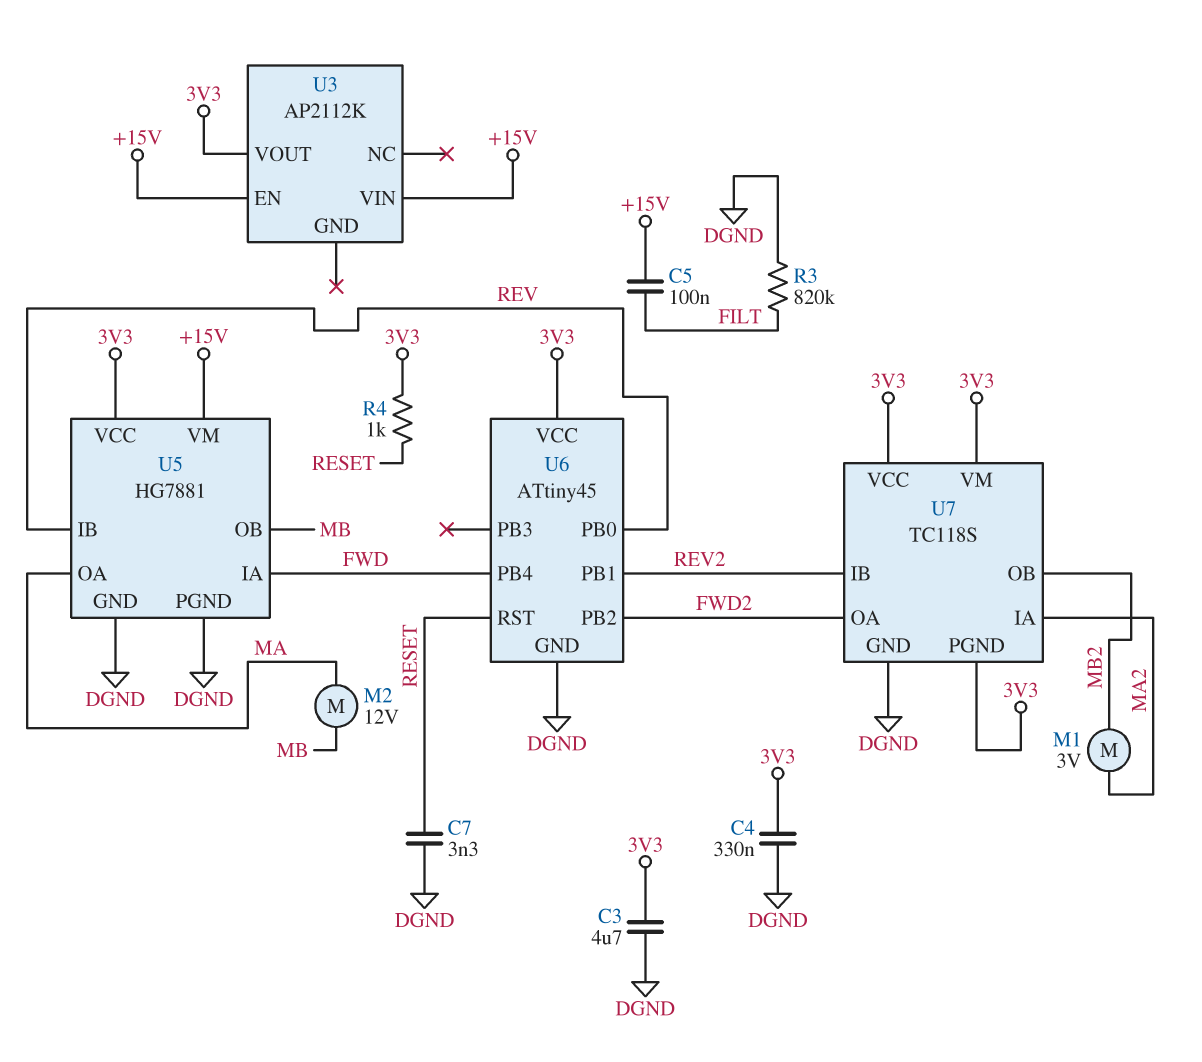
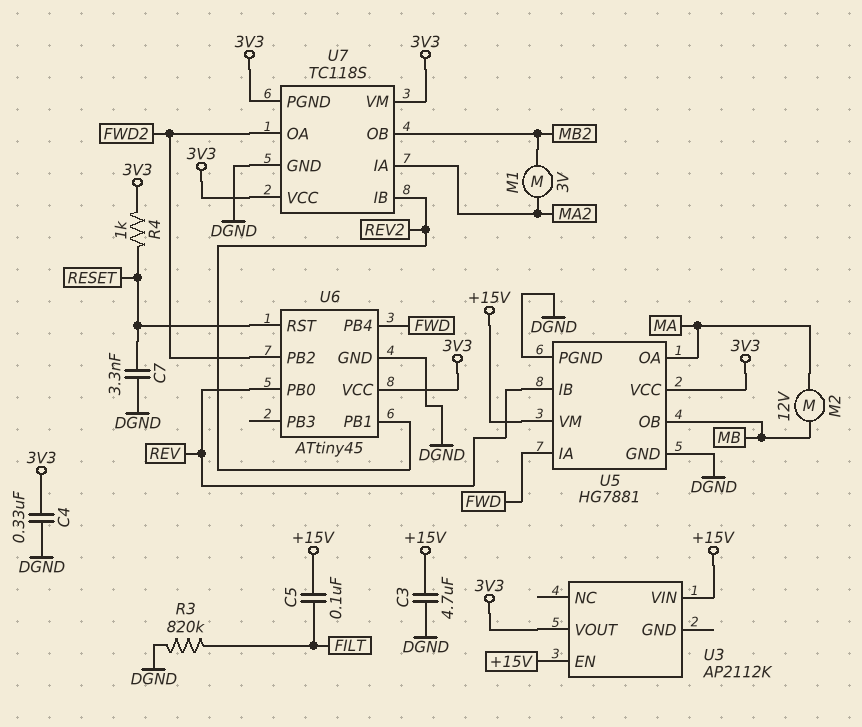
C3: 4.7uF (3V3, DGND) -> 4.7uF (+15V, DGND)

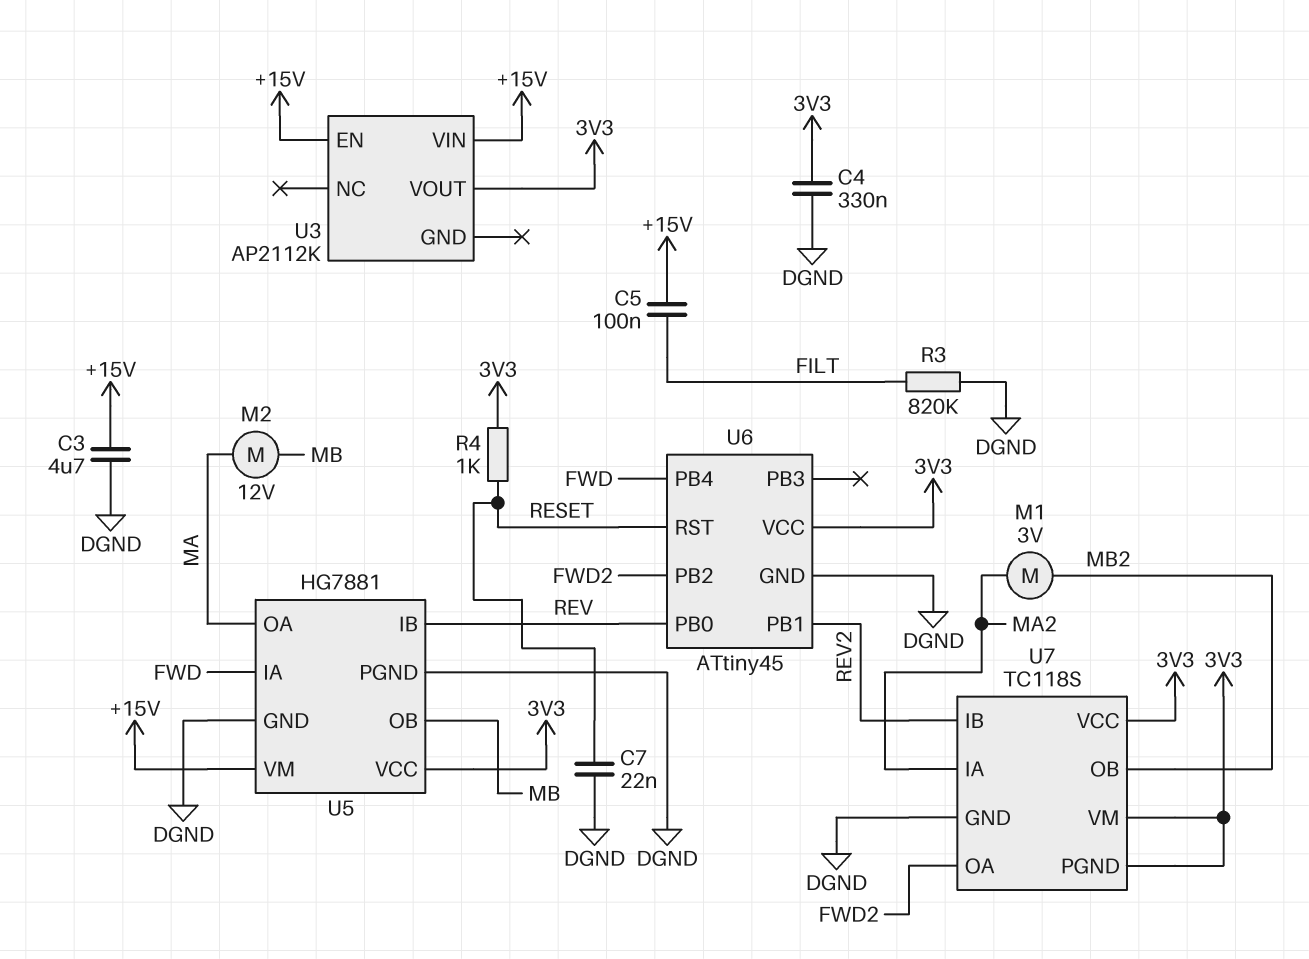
C7: 3.3nF (DGND, RESET) -> 22nF (DGND, RESET)

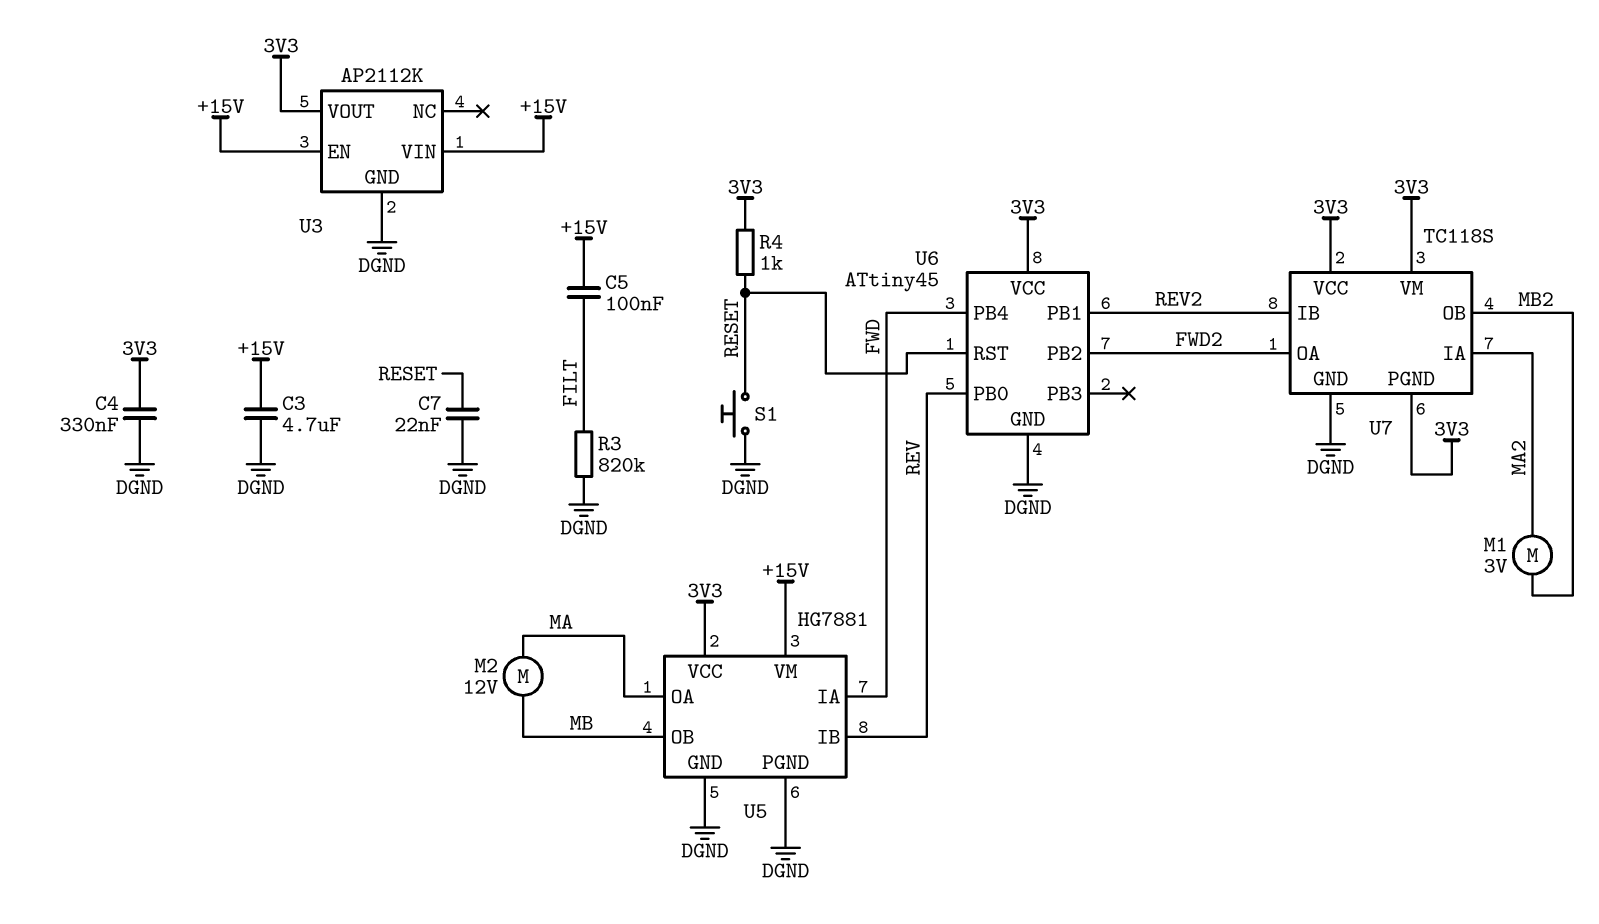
S1: none -> button (DGND, RESET)
U3 pin GND: none -> DGND

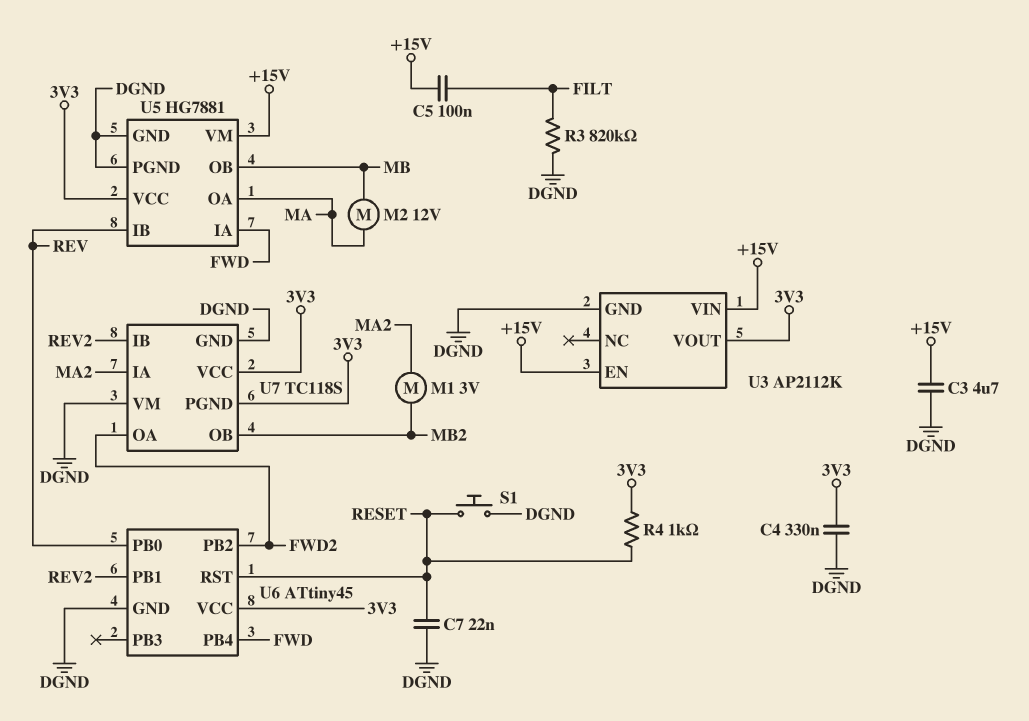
U7 pin VM: 3V3 -> DGND

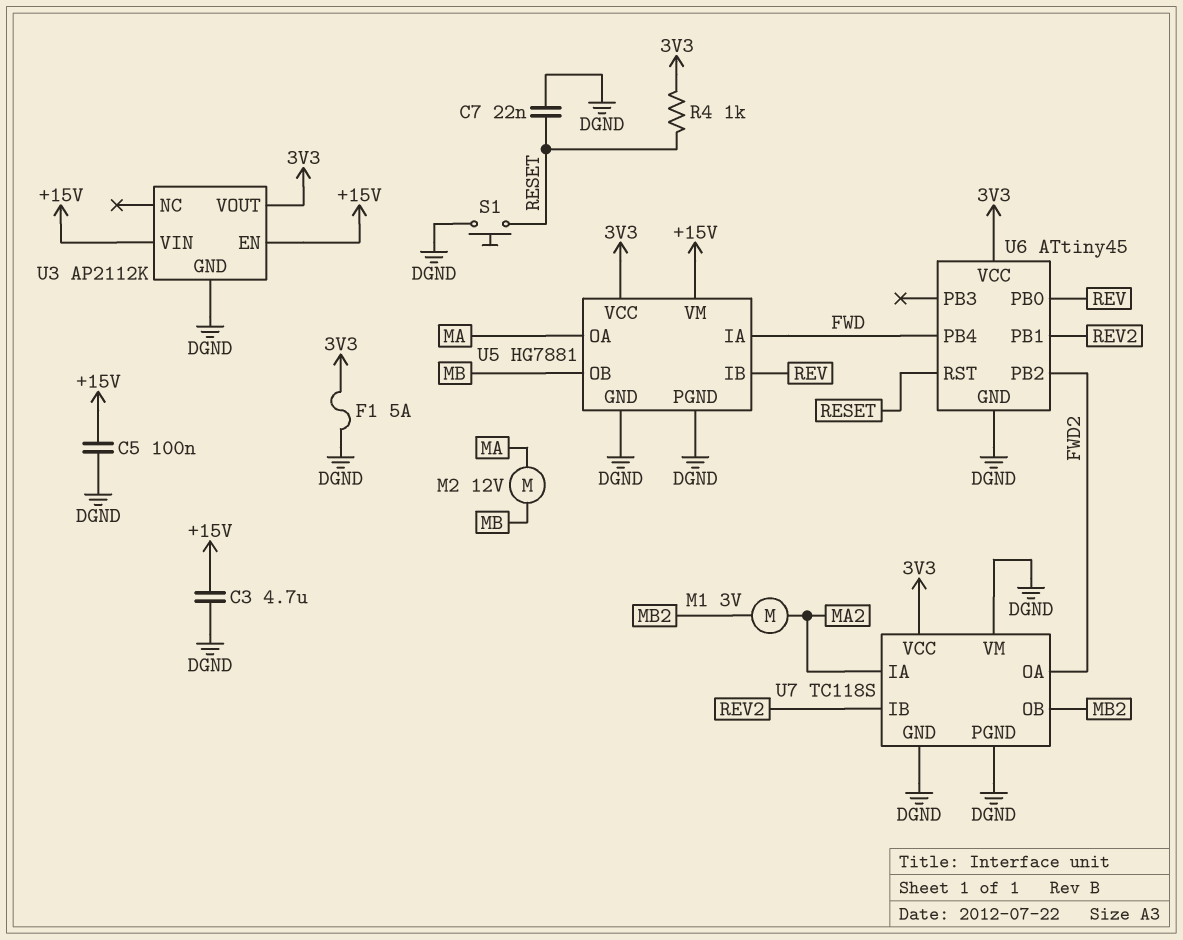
C4: 330nF (3V3, DGND) -> none
C5: 100nF (+15V, FILT) -> 100nF (+15V, DGND)
F1: none -> 5A (3V3, DGND)
R3: 820k (DGND, FILT) -> none
U7 pin PGND: 3V3 -> DGND

